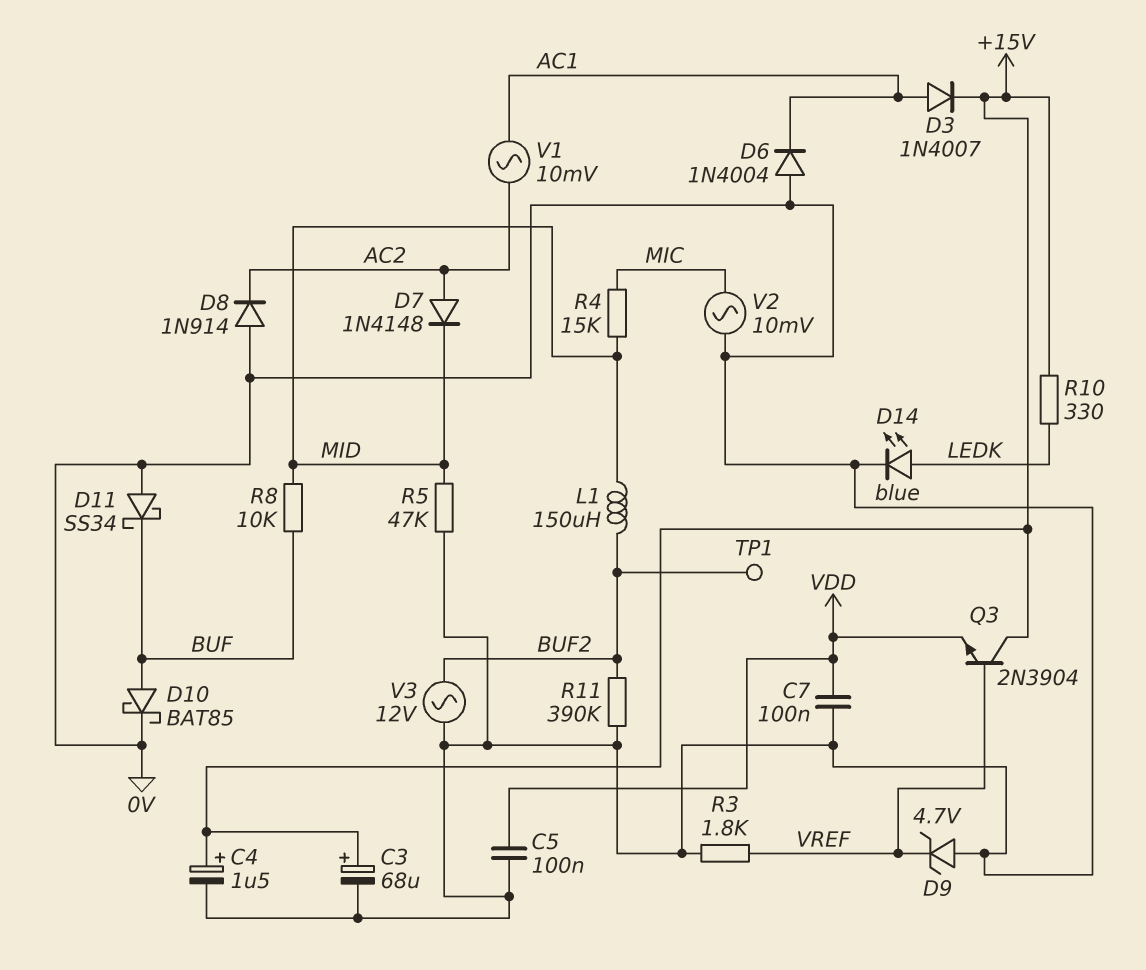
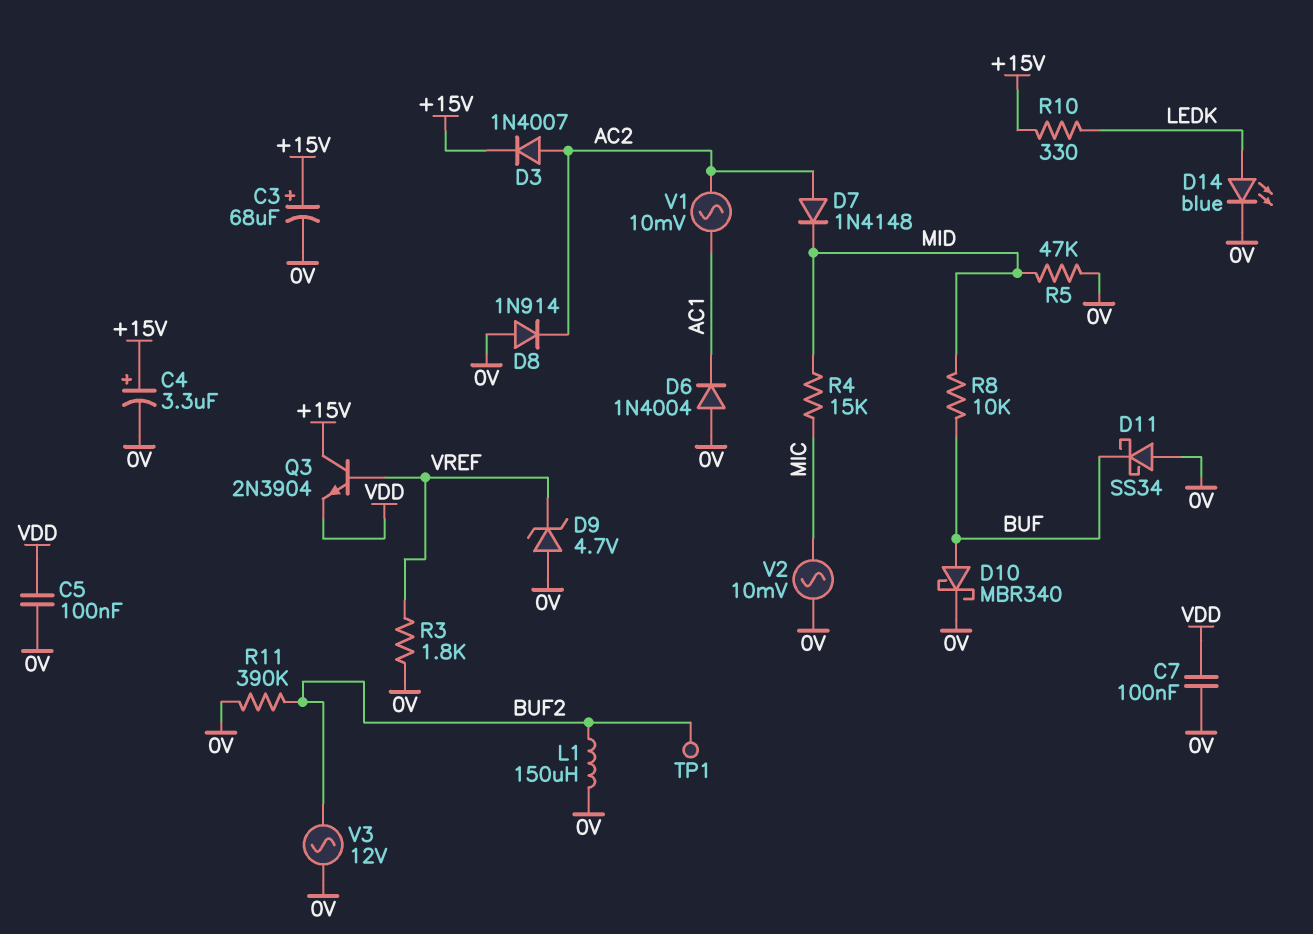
C4: 1.5uF (plus +15V, minus 0V) -> 3.3uF (plus +15V, minus 0V)
D3: diode 1N4007 (A AC1, K +15V) -> diode 1N4007 (A AC2, K +15V)
D10: schottky BAT85 (A BUF, K 0V) -> schottky MBR340 (A BUF, K 0V)
L1: 150uH (BUF2, MID) -> 150uH (0V, BUF2)

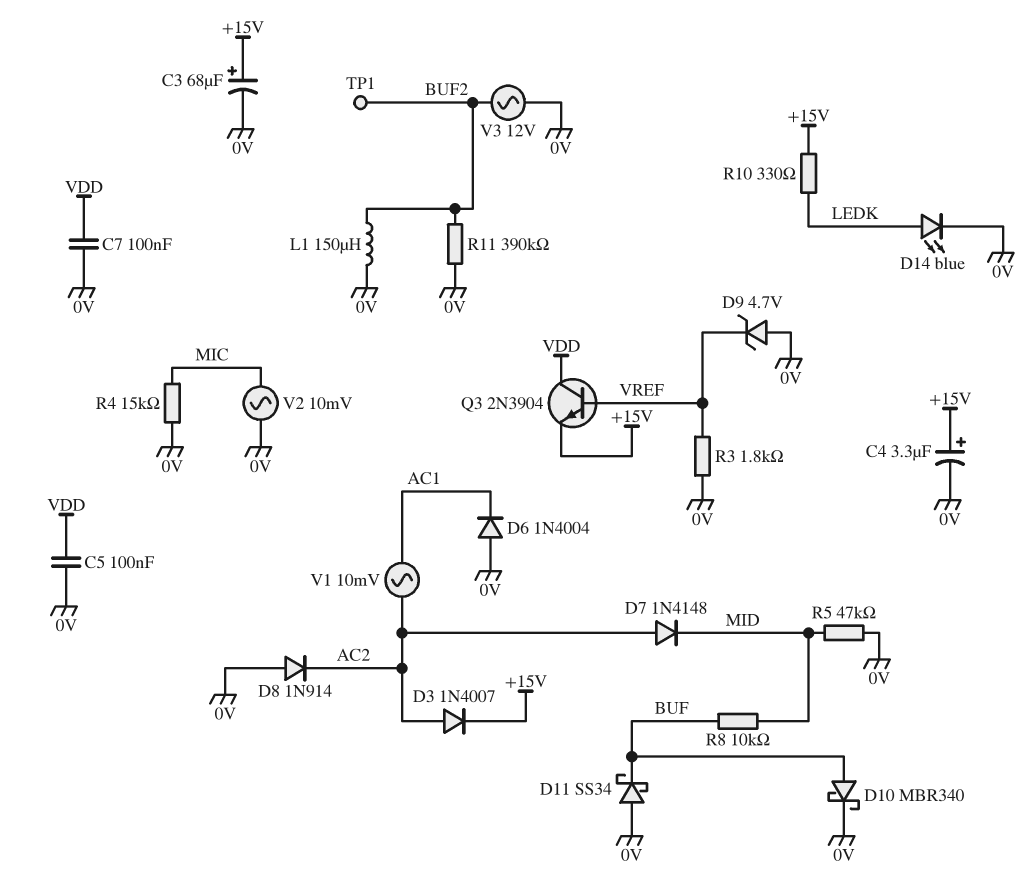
Q3: NPN 2N3904 (B VREF, C +15V, E VDD) -> NPN 2N3904 (B VREF, C VDD, E +15V)
R4: 15k (MIC, MID) -> 15k (0V, MIC)

